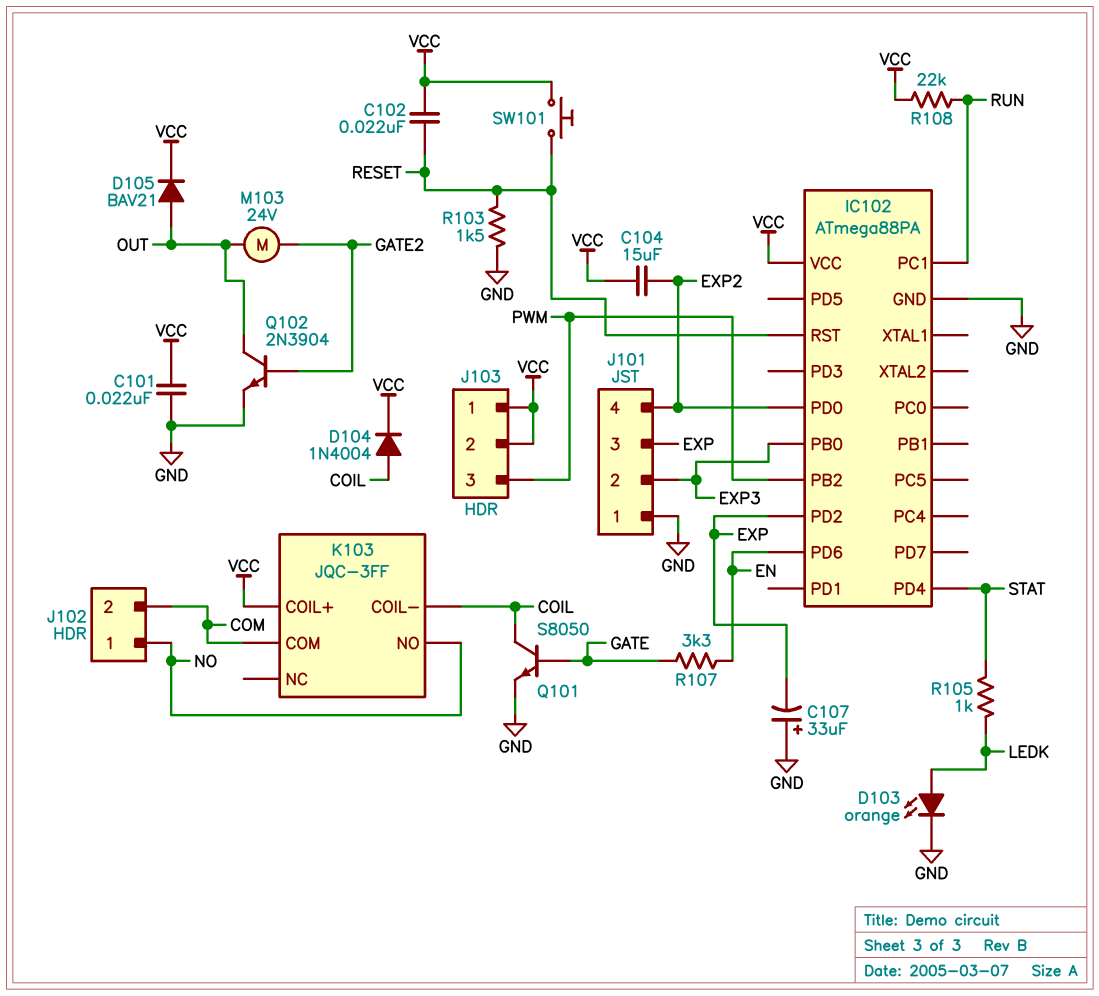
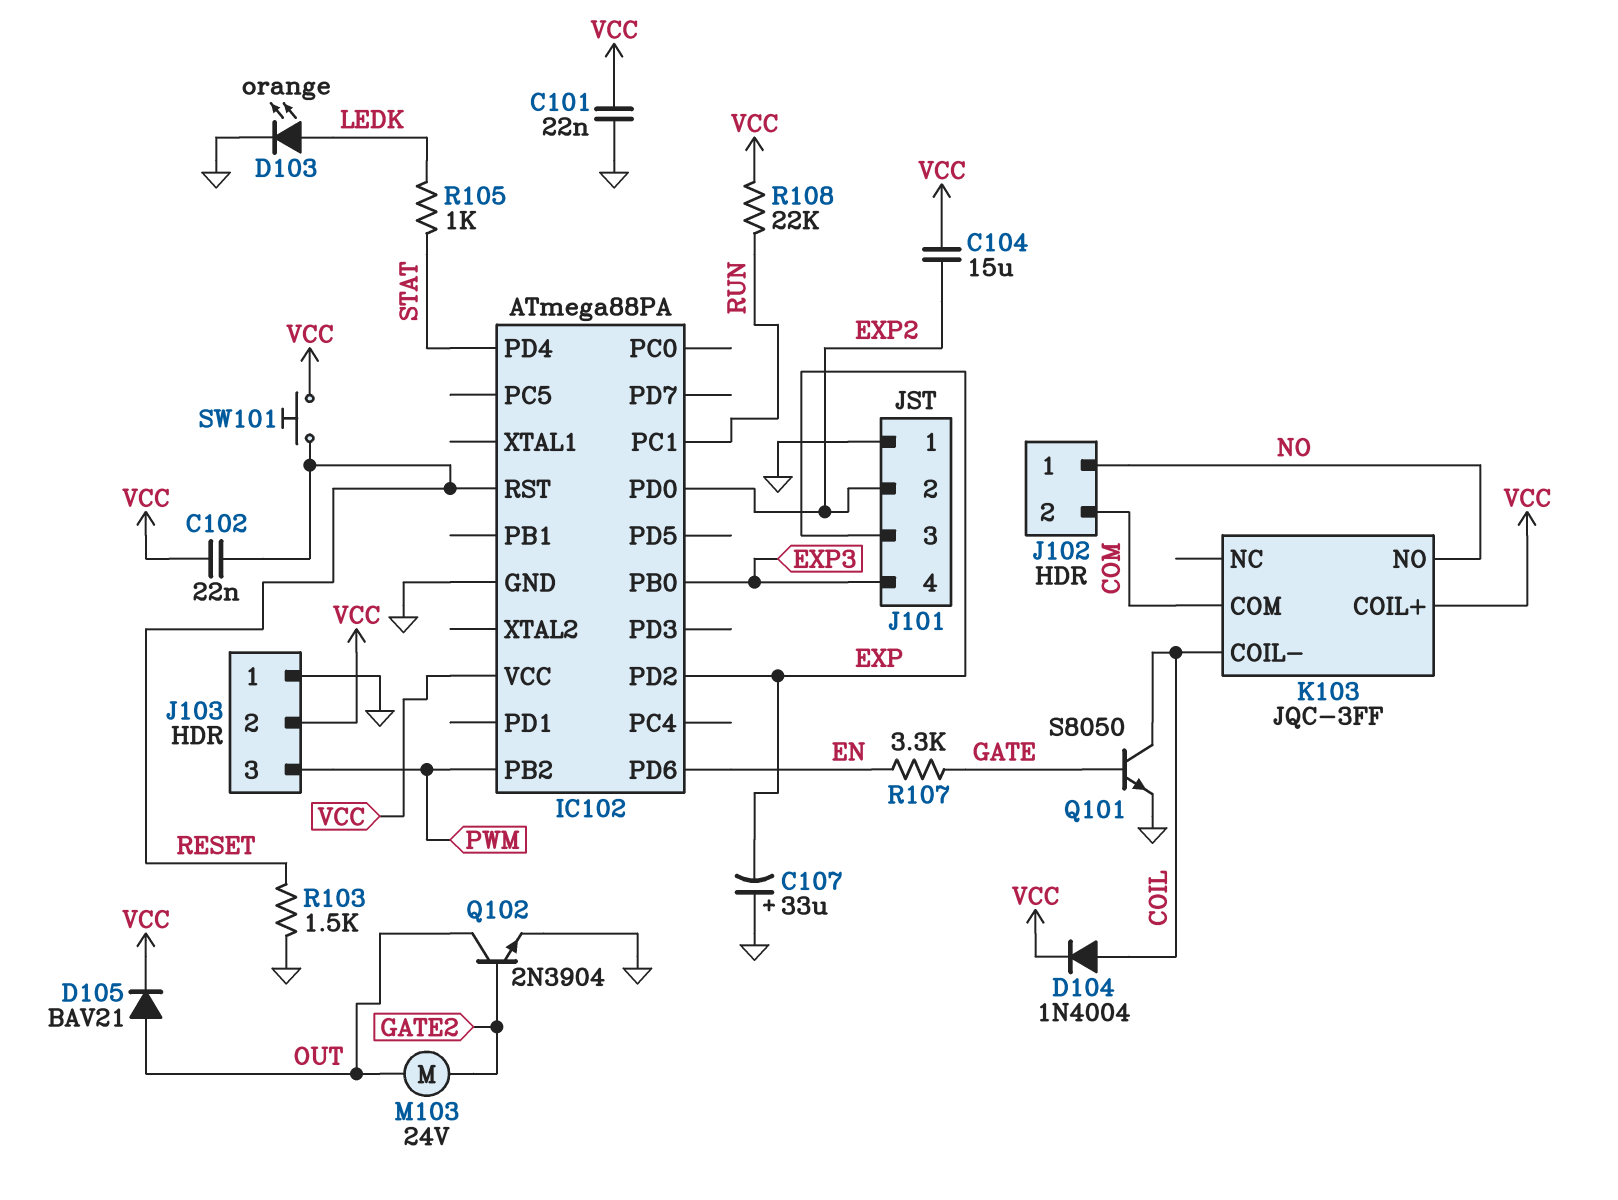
J101 pin 2: EXP3 -> EXP2
J101 pin 4: EXP2 -> EXP3
J103 pin 1: VCC -> GND

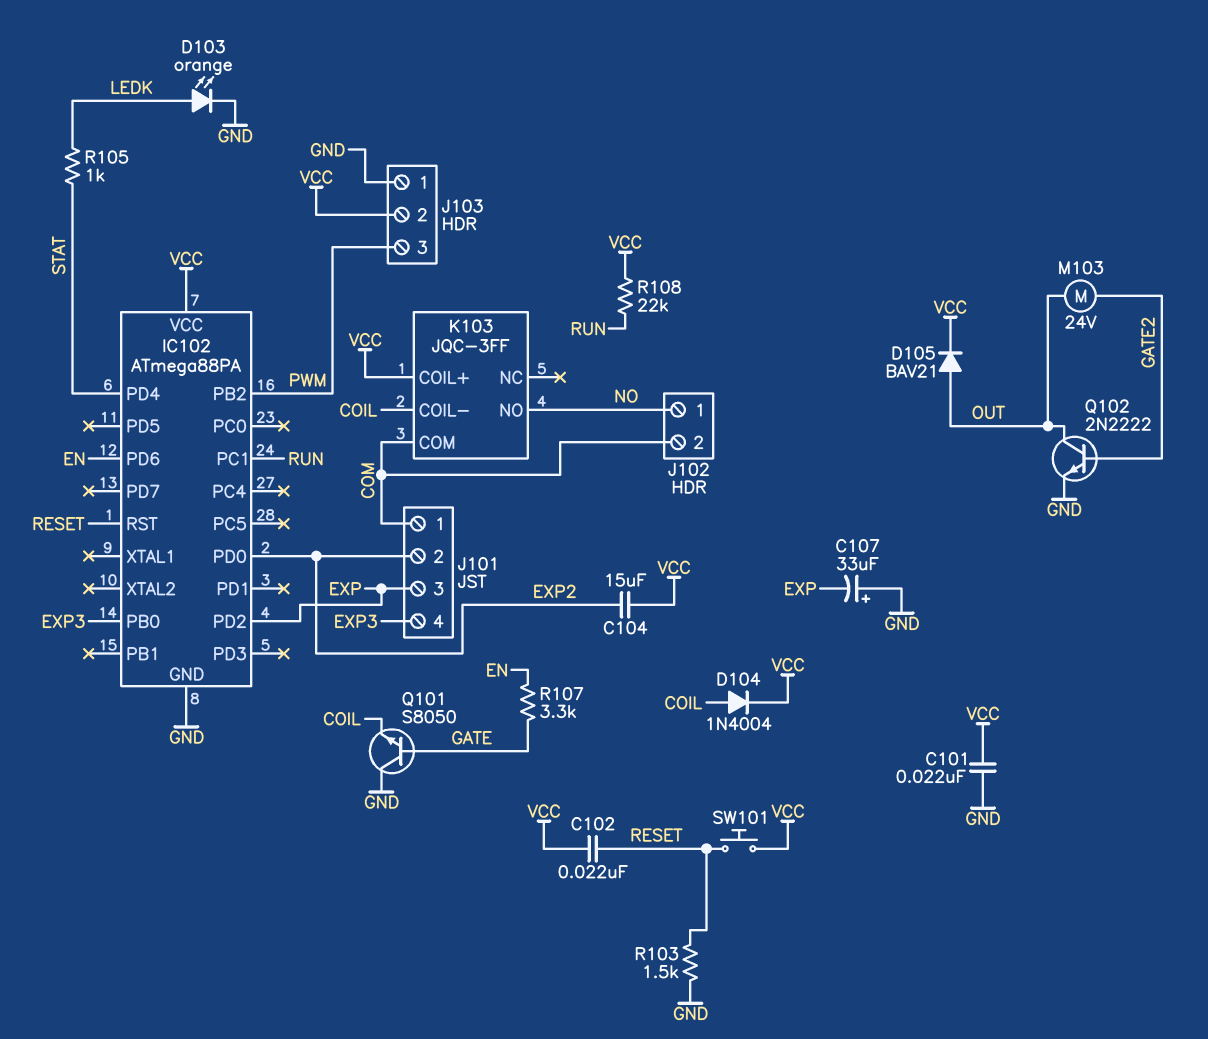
J101 pin 1: GND -> COM
Q101: NPN S8050 (B GATE, C COIL, E GND) -> NPN S8050 (B GATE, C GND, E COIL)
Q102: NPN 2N3904 (B GATE2, C OUT, E GND) -> NPN 2N2222 (B GATE2, C OUT, E GND)

